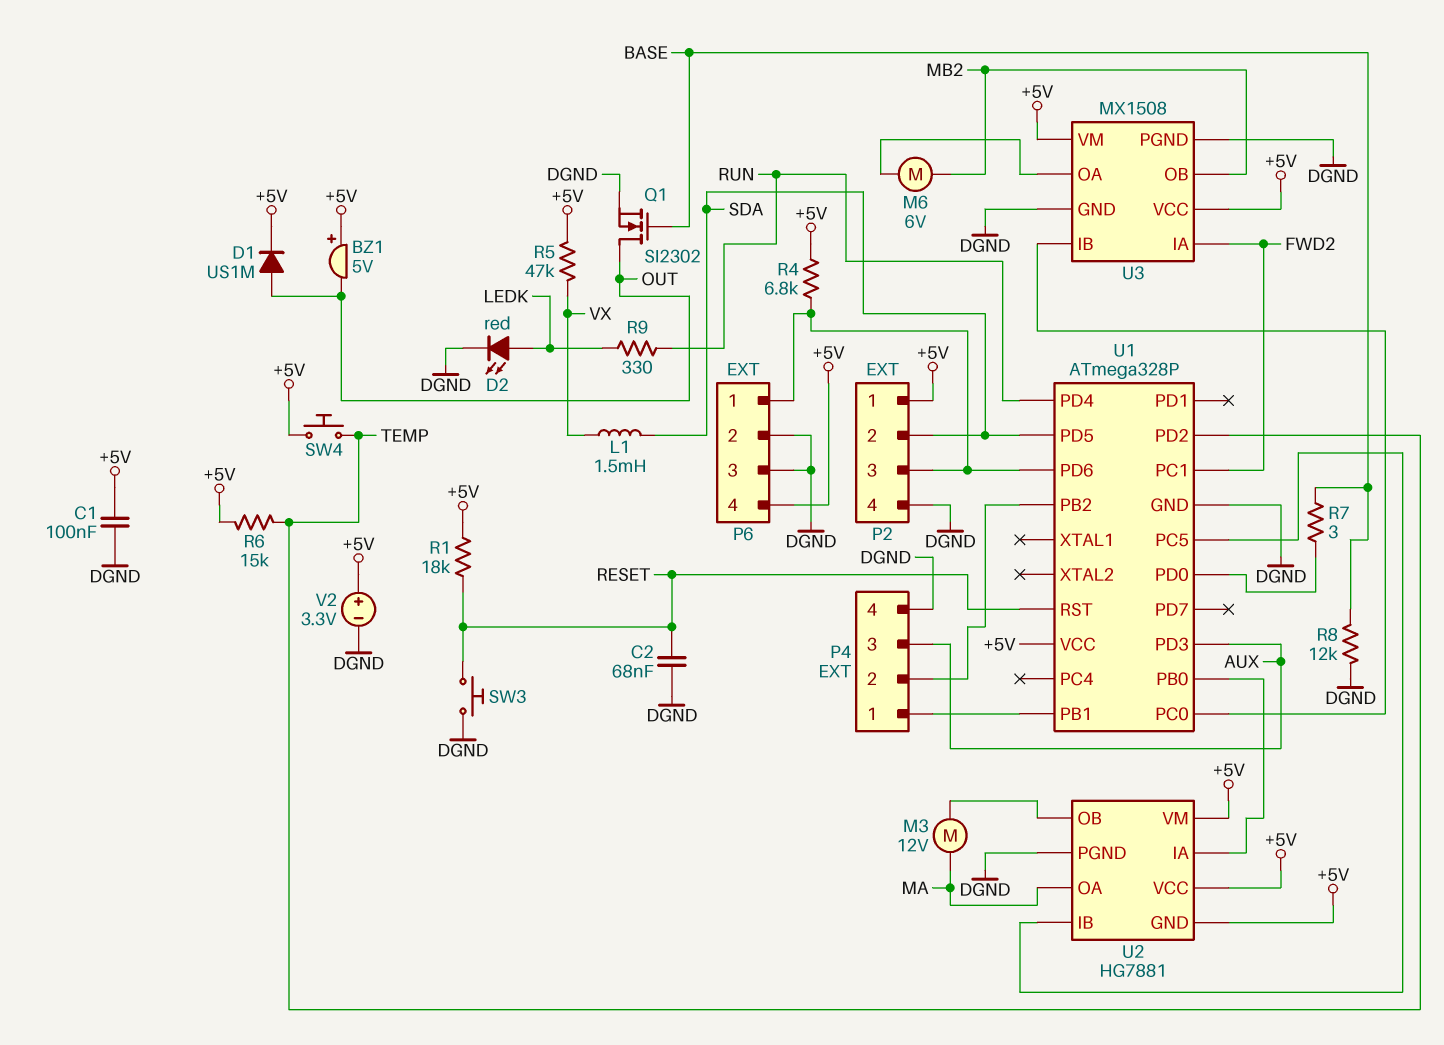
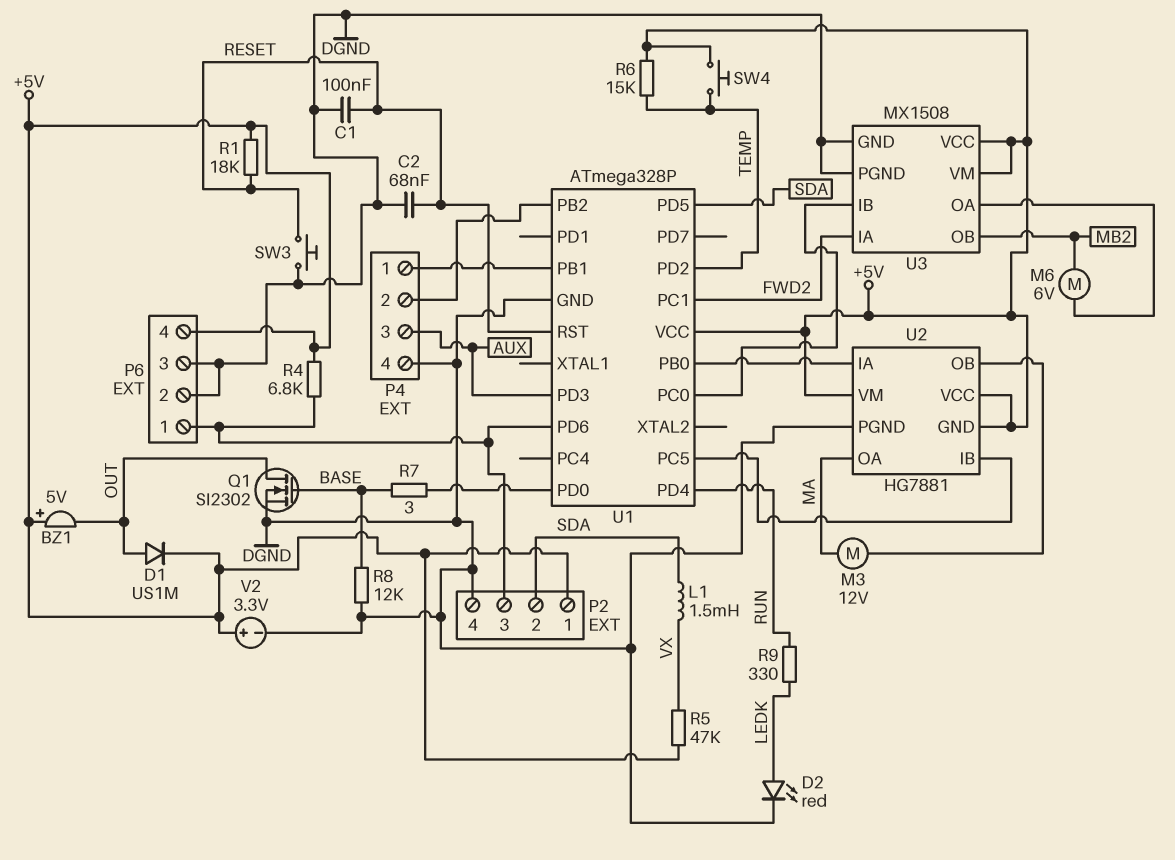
C1: 100nF (+5V, DGND) -> 100nF (DGND, RESET)

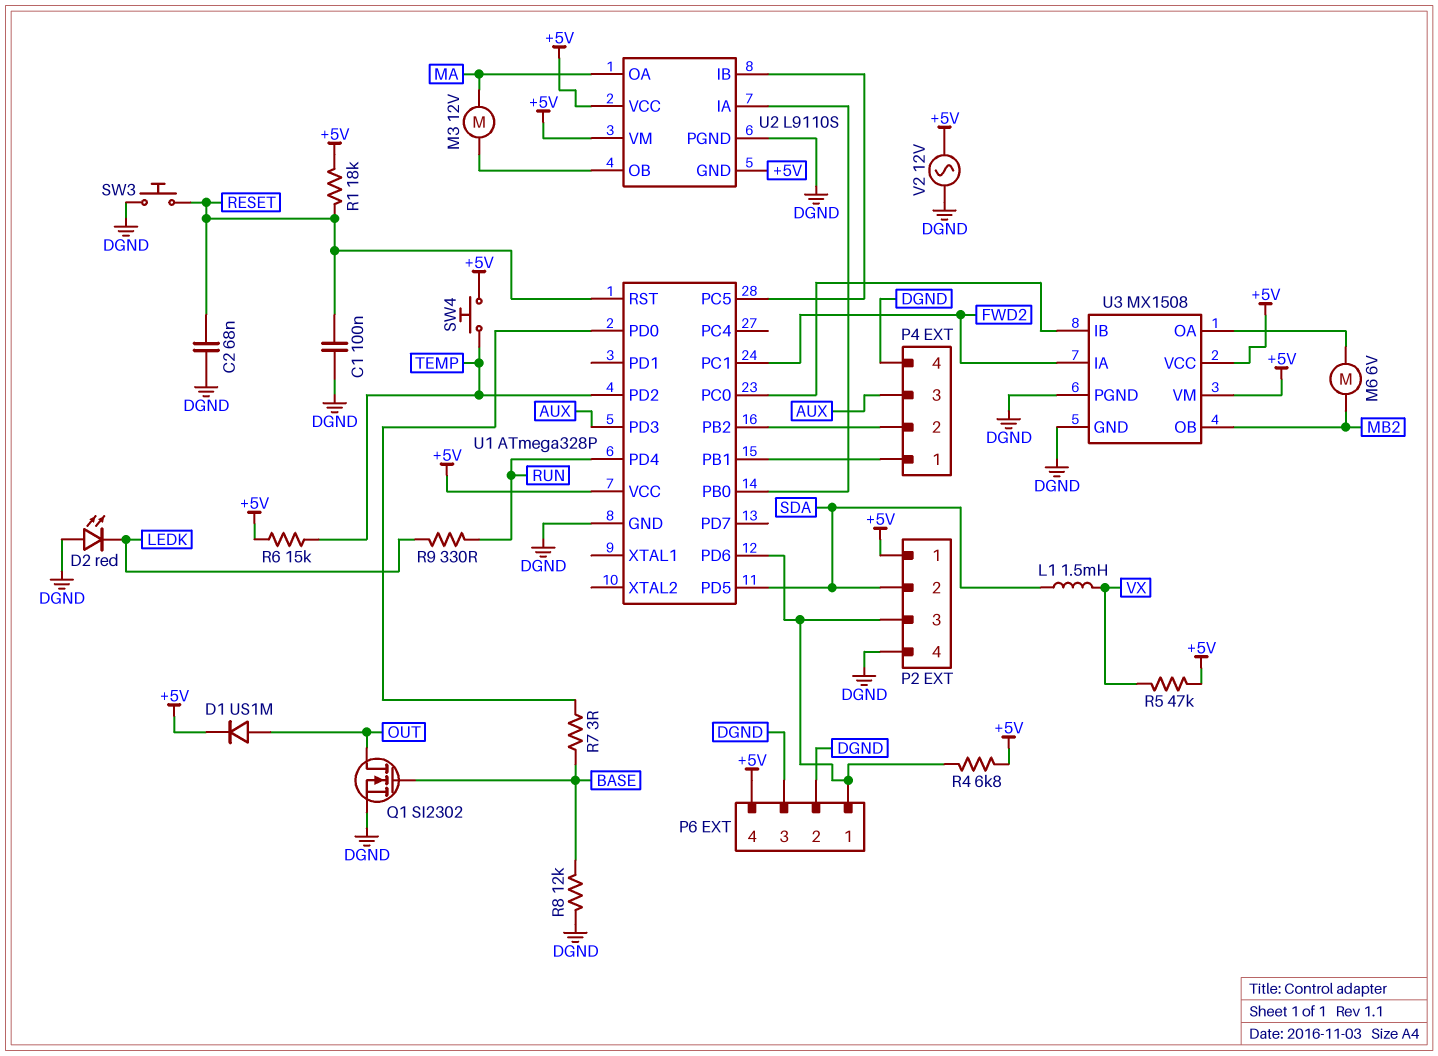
BZ1: buzzer 5V (plus +5V, minus OUT) -> none
D2: LED red (A LEDK, K DGND) -> LED red (A DGND, K LEDK)
U2: HG7881 -> L9110S
V2: 3.3V (plus +5V, minus DGND) -> AC 12V (+5V, DGND)

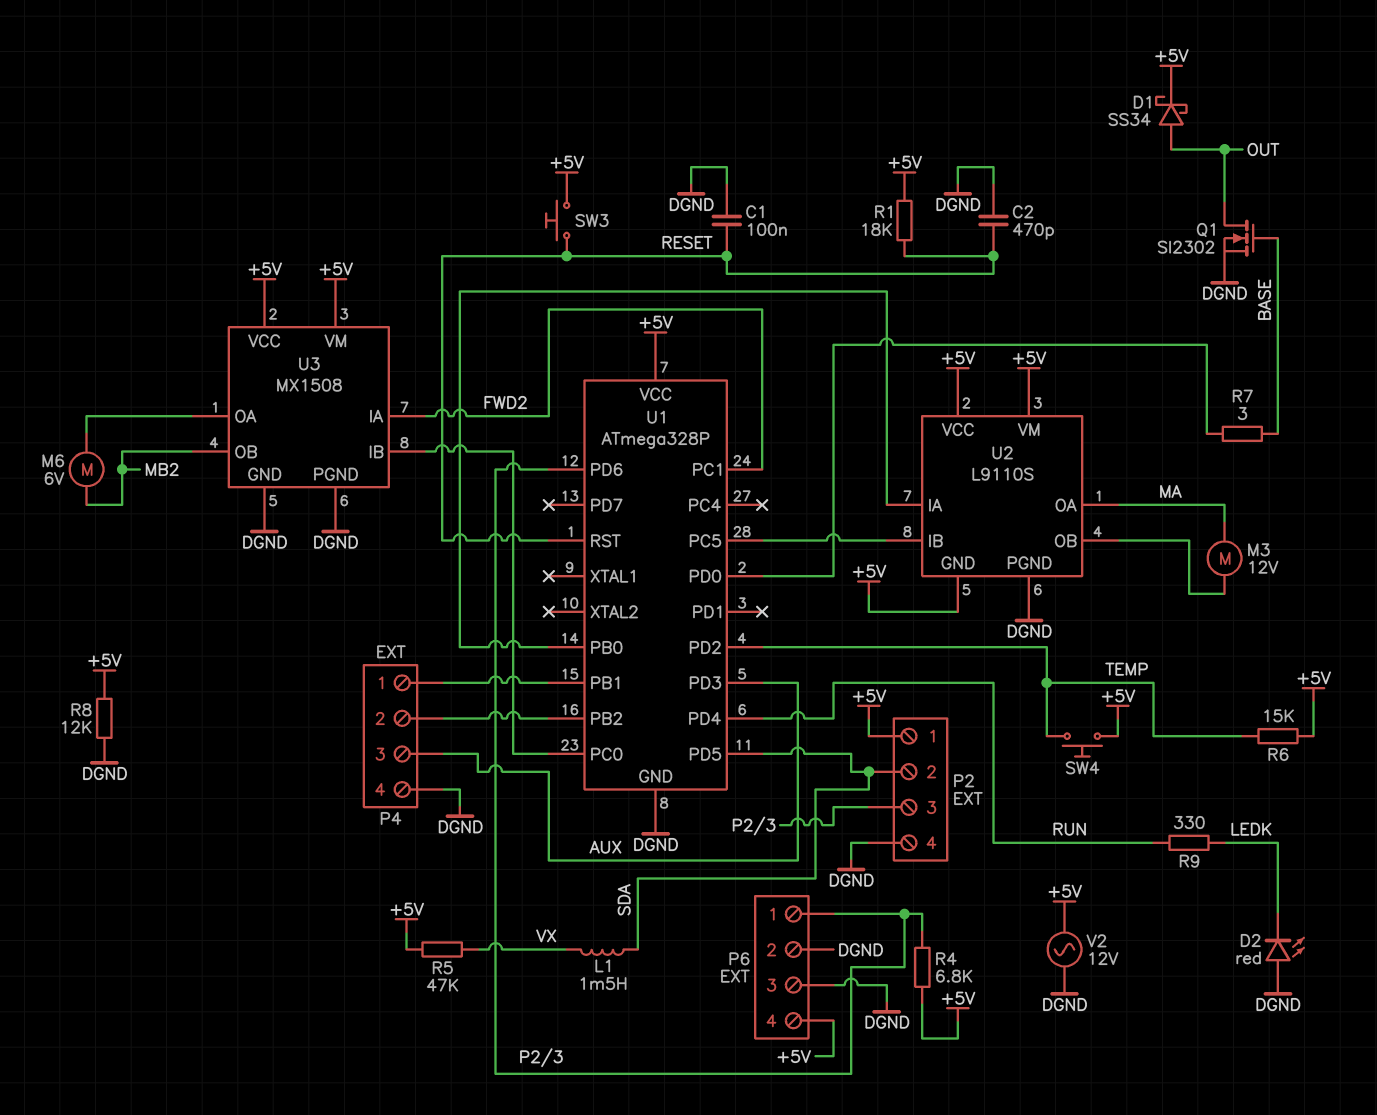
C2: 68nF (DGND, RESET) -> 470pF (DGND, RESET)
D1: diode US1M (A OUT, K +5V) -> schottky SS34 (A OUT, K +5V)
R8: 12k (BASE, DGND) -> 12k (+5V, DGND)
SW3: button (DGND, RESET) -> button (+5V, RESET)

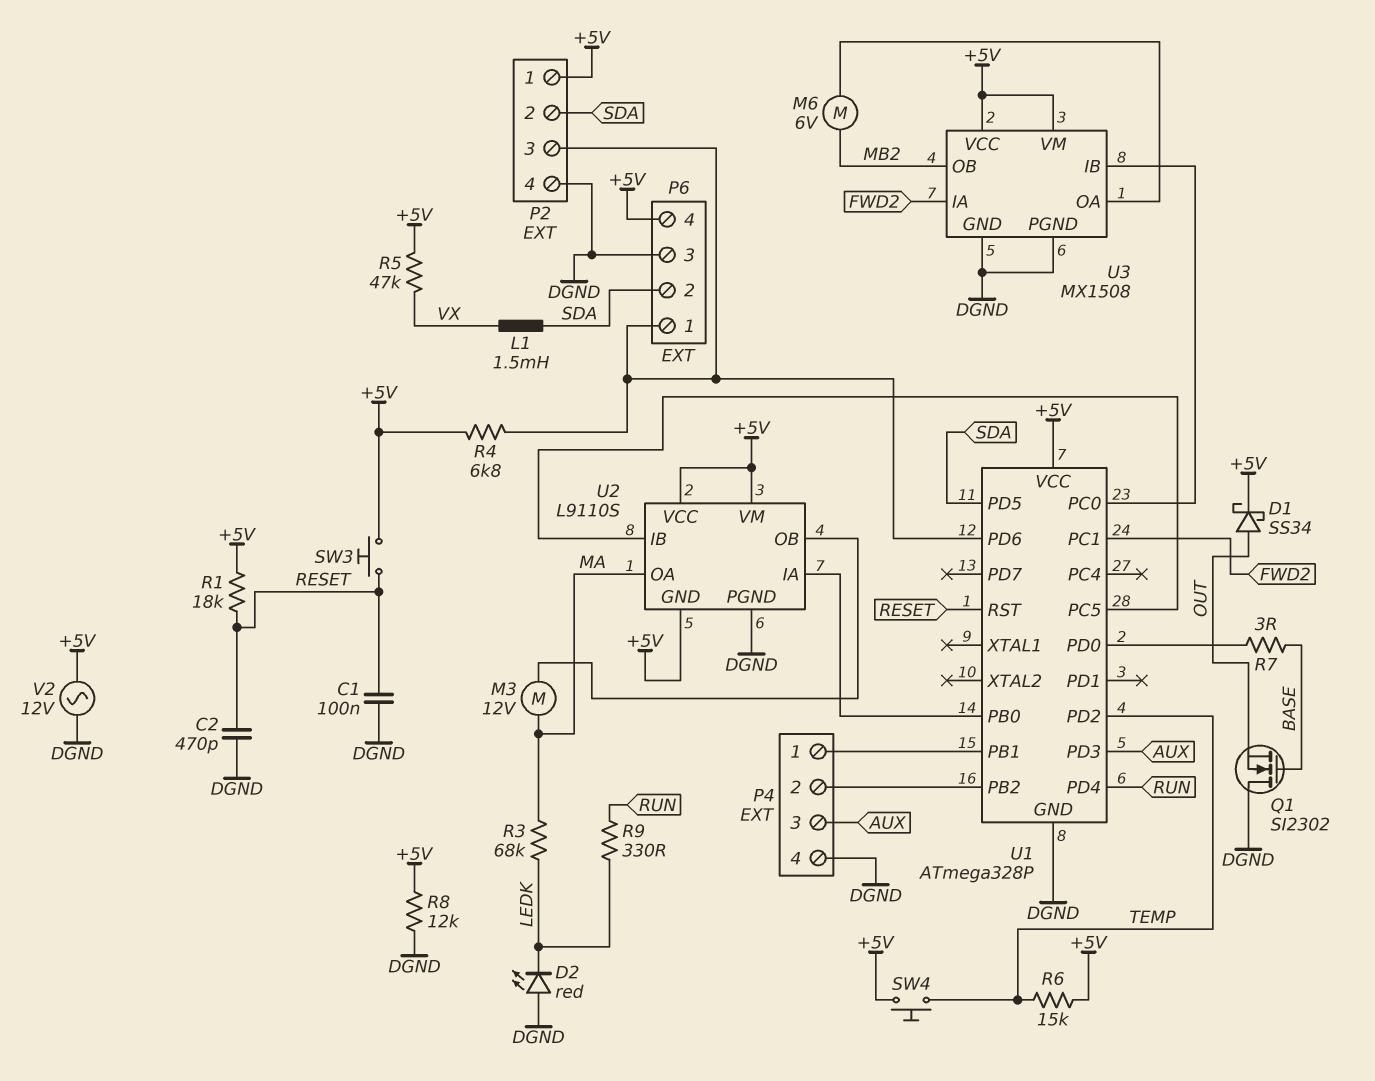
P6 pin 2: DGND -> SDA
Q1: NMOS SI2302 (G BASE, D OUT, S DGND) -> NMOS SI2302 (G BASE, D DGND, S OUT)
R3: none -> 68k (LEDK, MA)

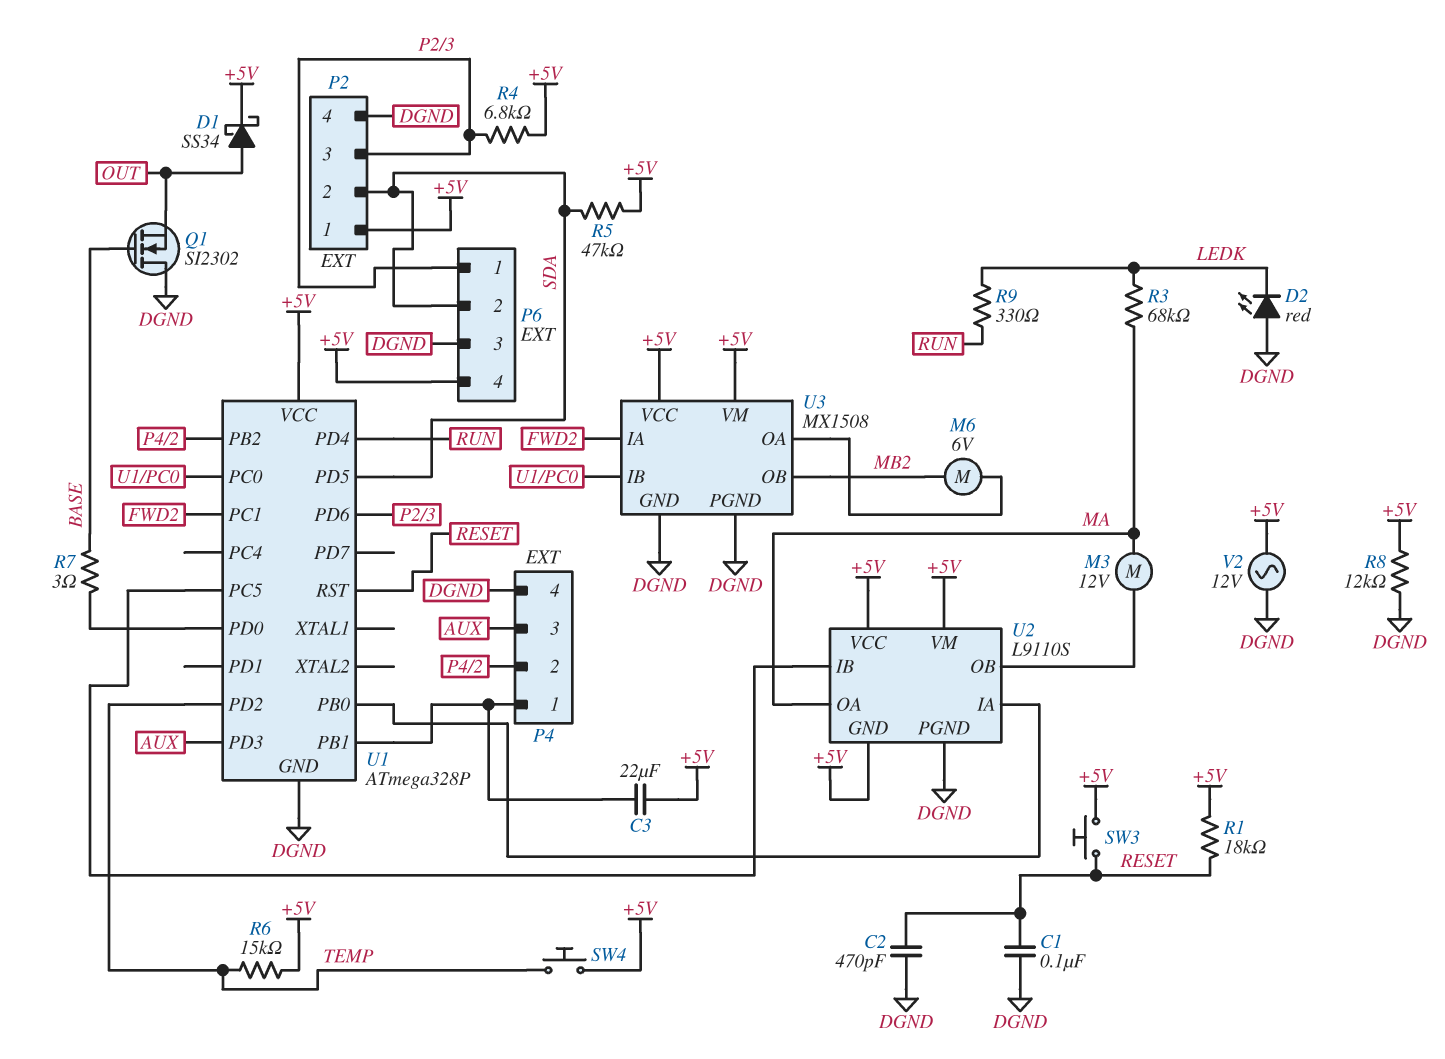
C3: none -> 22uF (+5V, P4/1)
L1: 1.5mH (SDA, VX) -> none
R5: 47k (+5V, VX) -> 47k (+5V, SDA)

